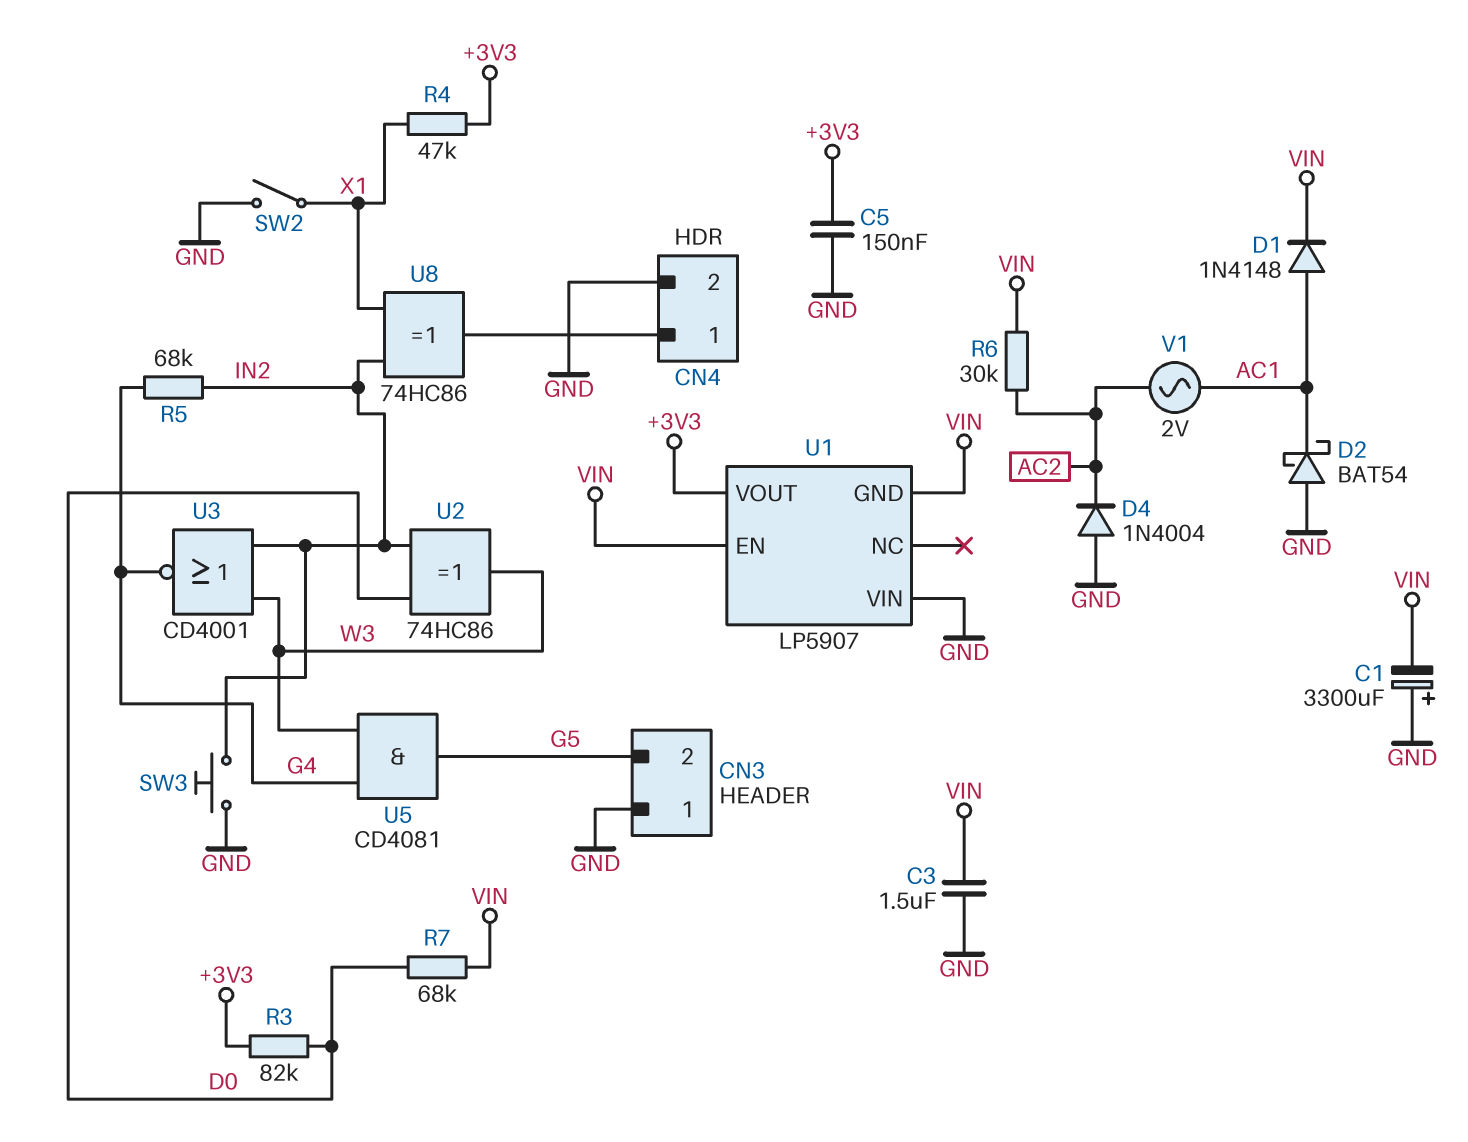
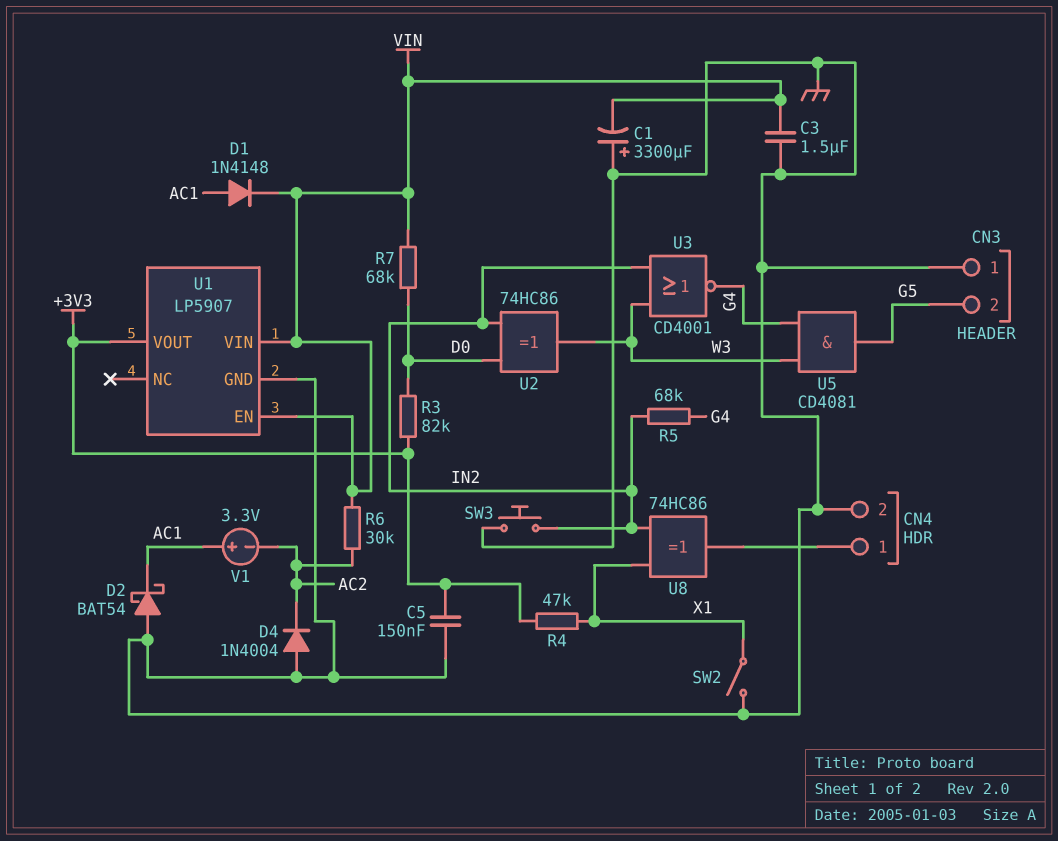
U1 pin GND: VIN -> GND
U1 pin VIN: GND -> VIN
V1: AC 2V (AC1, AC2) -> 3.3V (plus AC1, minus AC2)

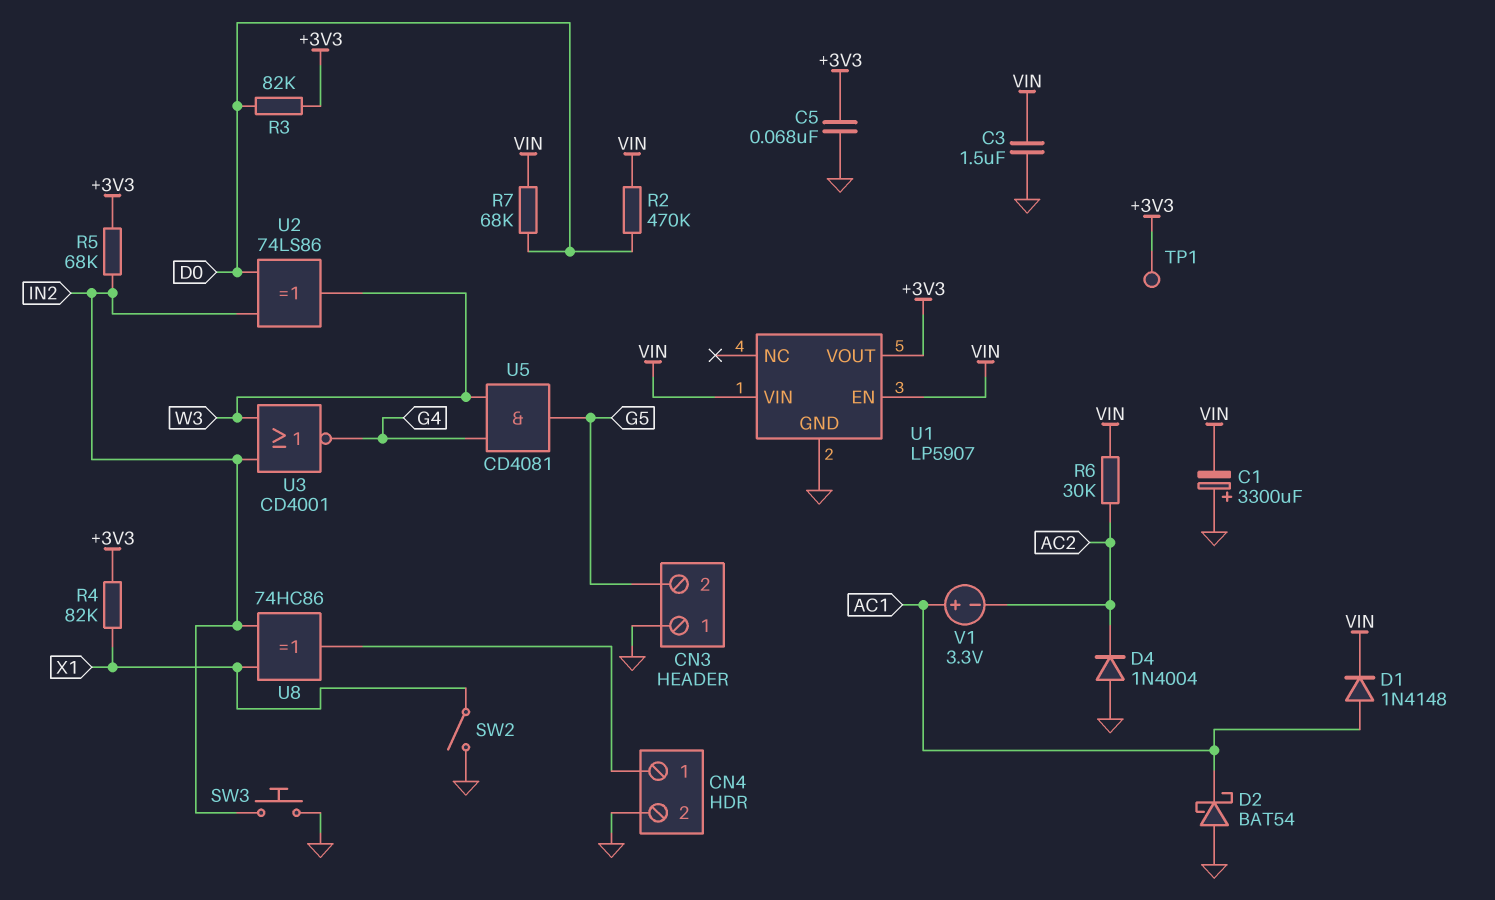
C5: 150nF (+3V3, GND) -> 68nF (+3V3, GND)
R2: none -> 470k (D0, VIN)
R4: 47k (+3V3, X1) -> 82k (+3V3, X1)
R5: 68k (G4, IN2) -> 68k (+3V3, IN2)
TP1: none -> test point (+3V3)
U2: XOR 74HC86 (in D0, in IN2, out W3) -> XOR 74LS86 (in D0, in IN2, out W3)

